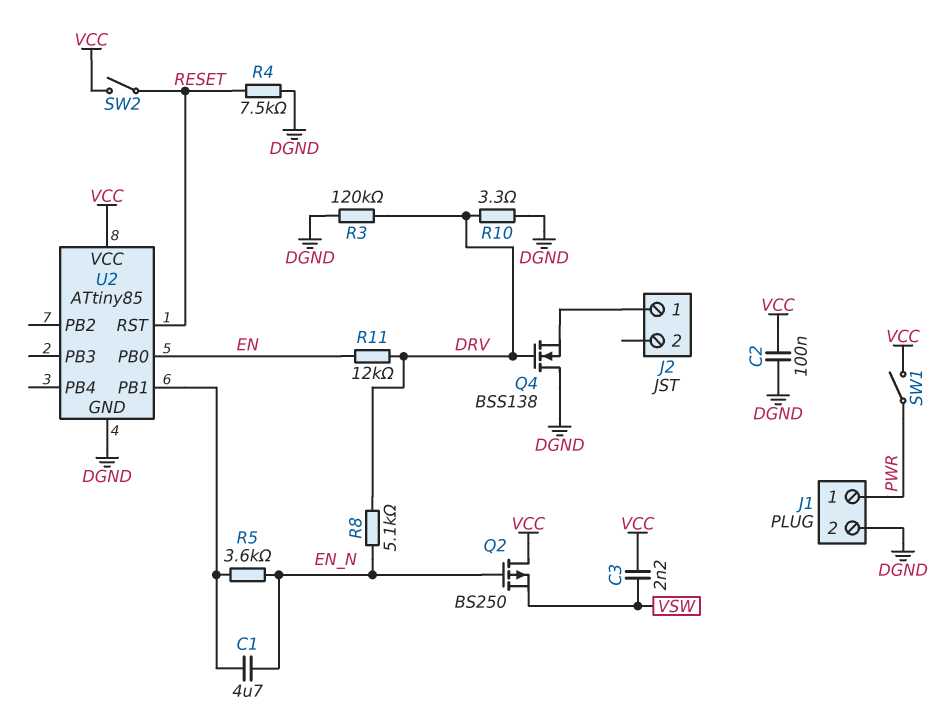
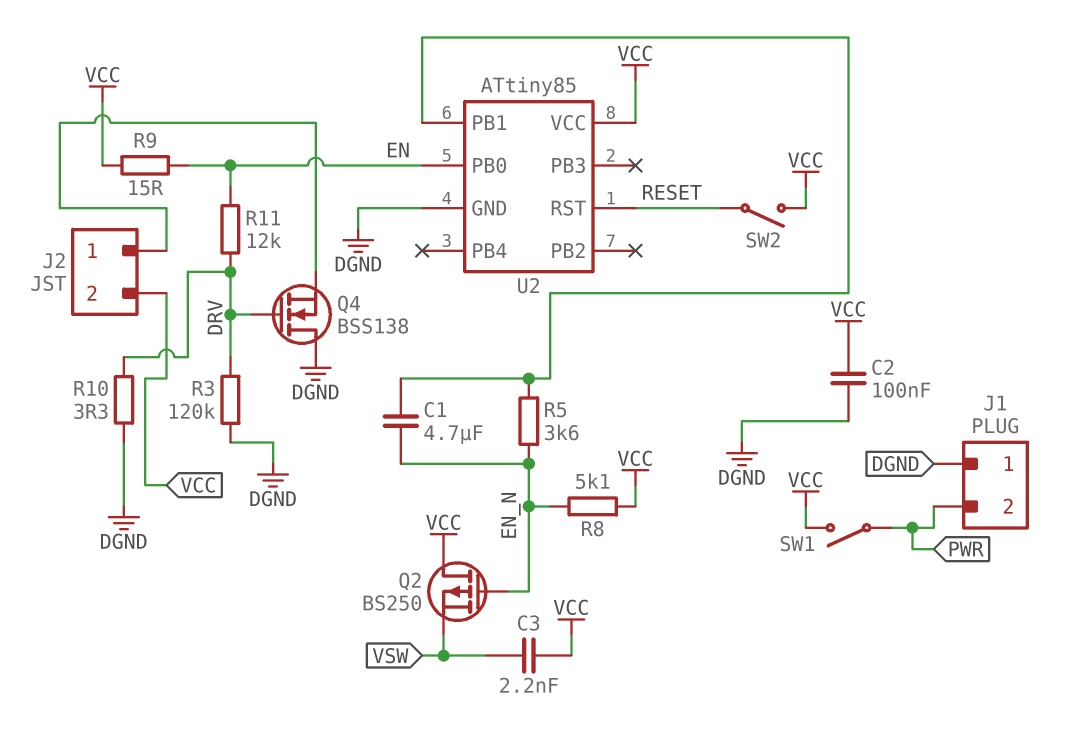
J1 pin 1: PWR -> DGND
J1 pin 2: DGND -> PWR
J2 pin 2: none -> VCC
R4: 7.5k (DGND, RESET) -> none
R8: 5.1k (DRV, EN_N) -> 5.1k (EN_N, VCC)
R9: none -> 15 (EN, VCC)

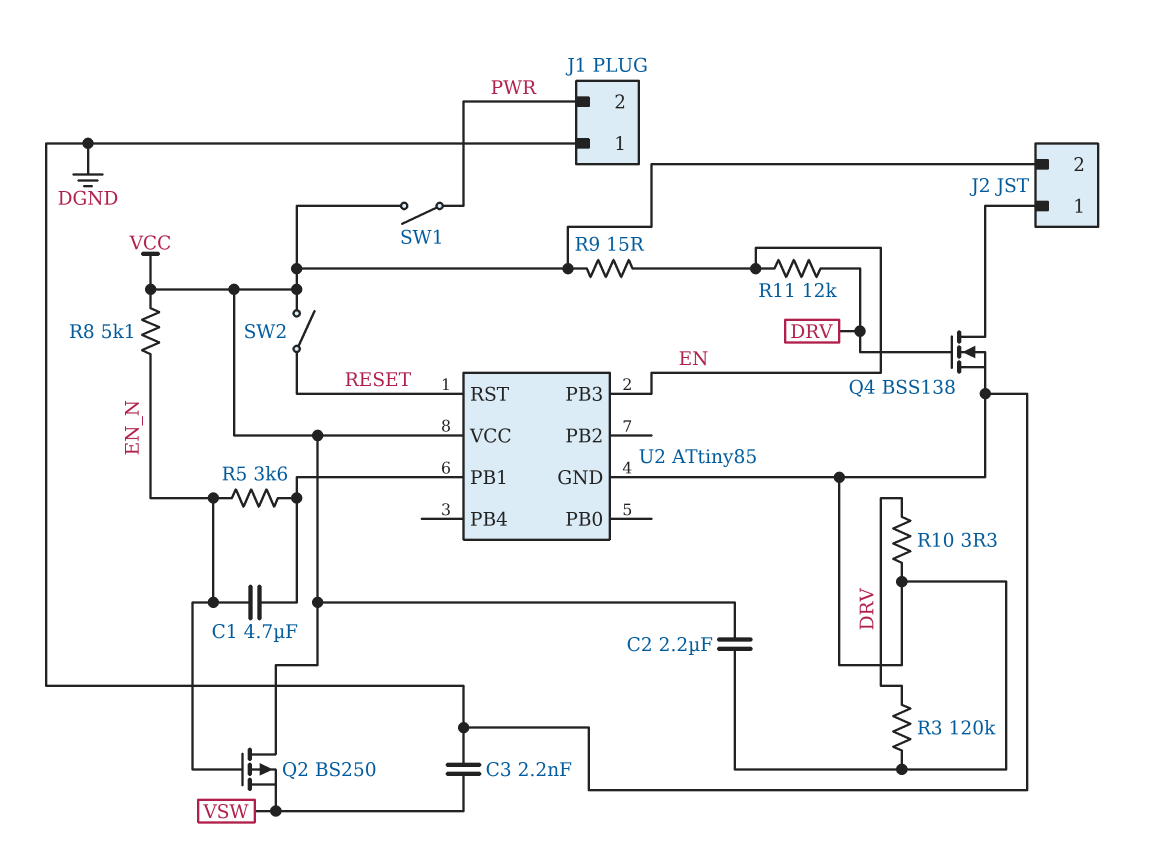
C2: 100nF (DGND, VCC) -> 2.2uF (DGND, VCC)
C3: 2.2nF (VCC, VSW) -> 2.2nF (DGND, VSW)
Q4: NMOS BSS138 (G DRV, D DGND, S J2/1) -> NMOS BSS138 (G DRV, D J2/1, S DGND)
U2 pin PB0: EN -> none
U2 pin PB3: none -> EN

